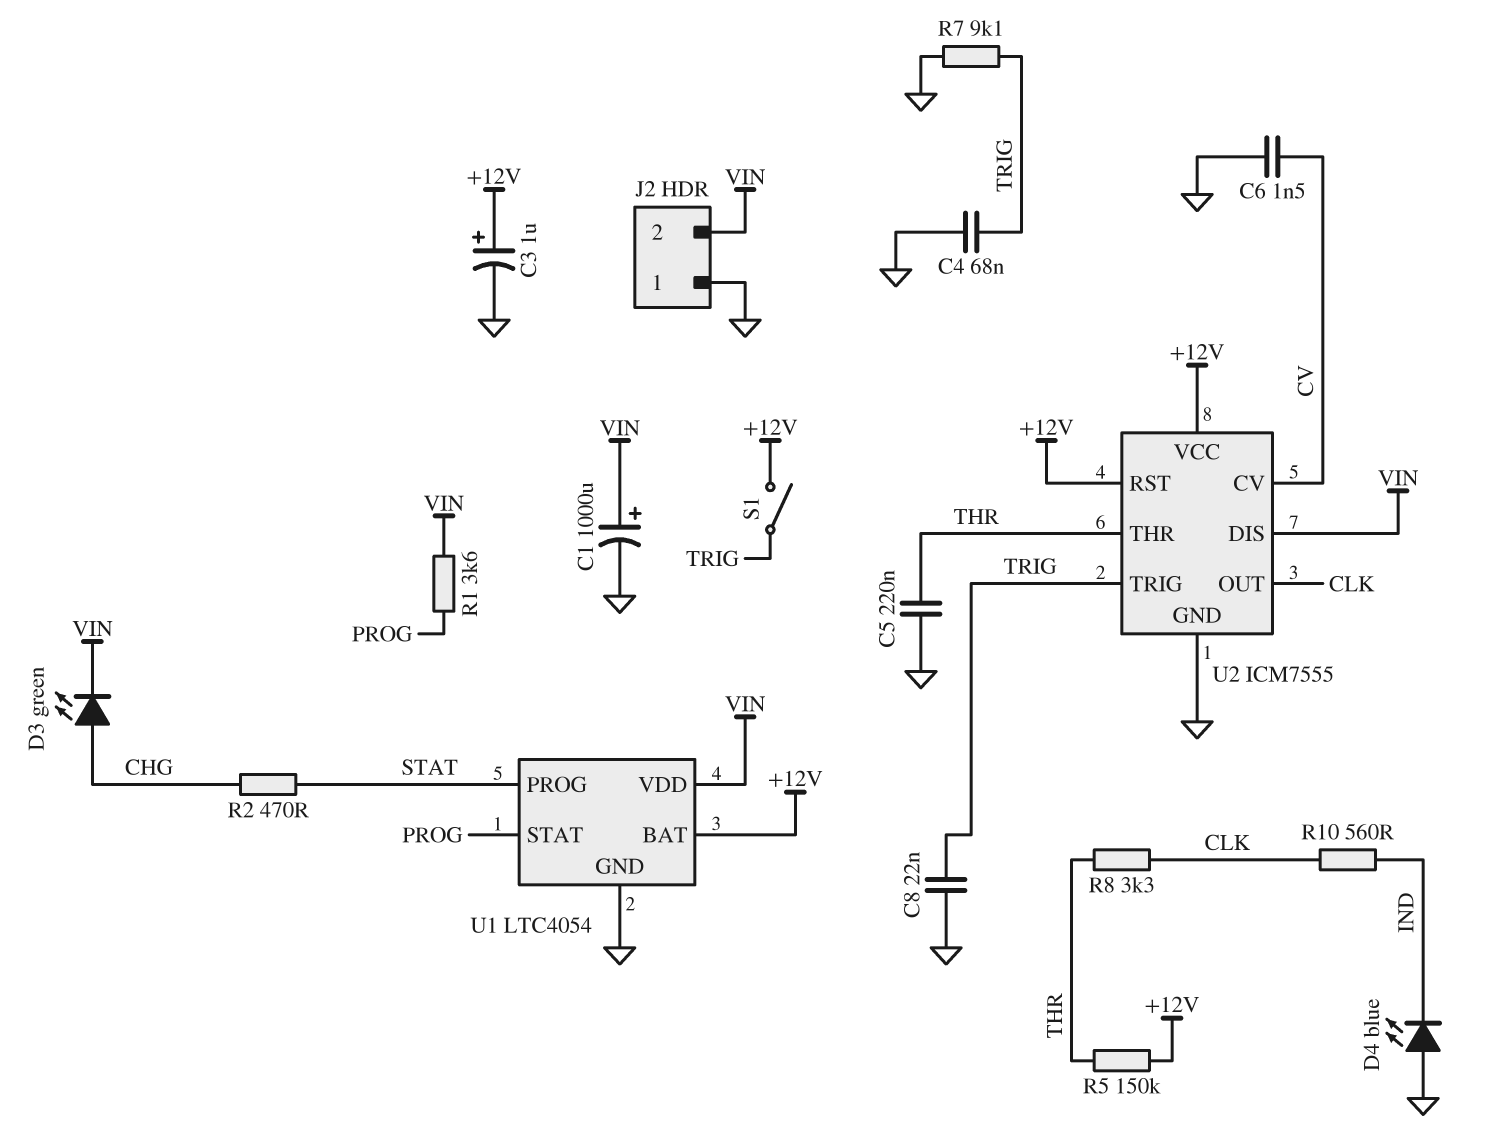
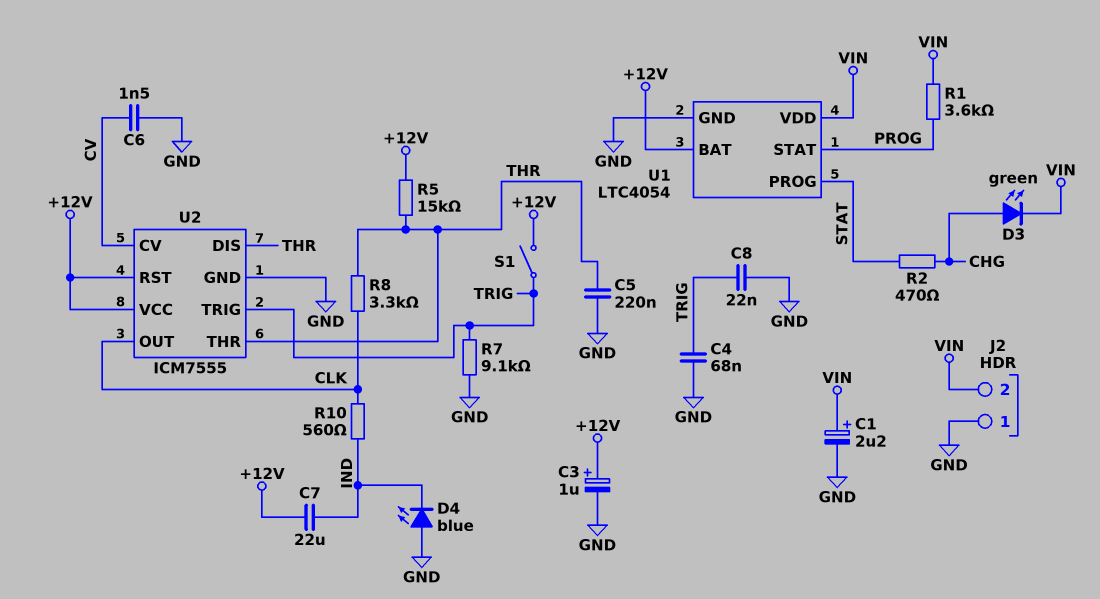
C1: 1000uF (plus VIN, minus GND) -> 2.2uF (plus VIN, minus GND)
C7: none -> 22uF (+12V, IND)
R5: 150k (+12V, THR) -> 15k (+12V, THR)
U2 pin DIS: VIN -> THR

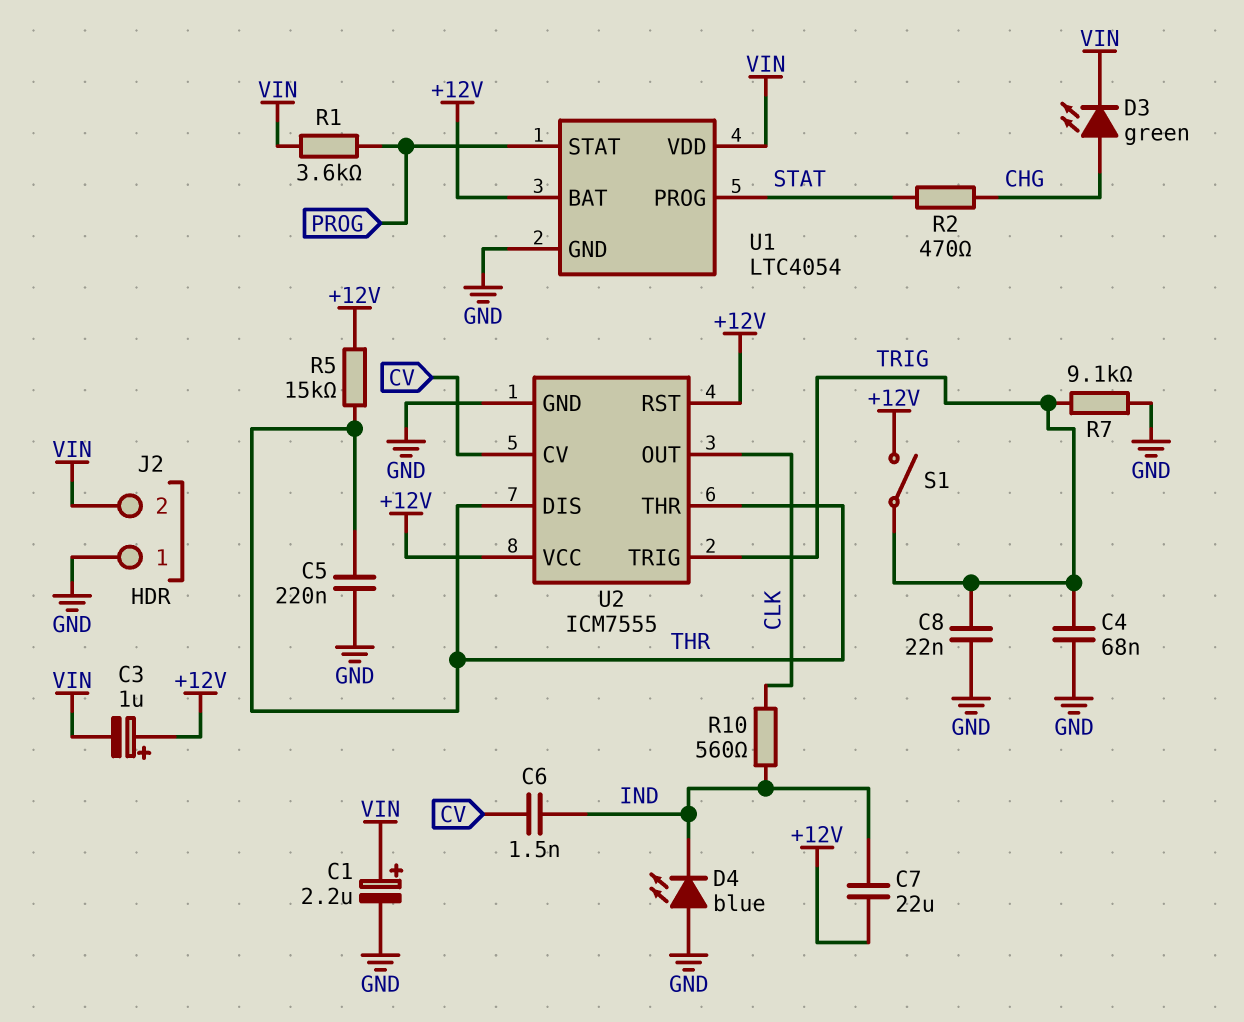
C3: 1uF (plus +12V, minus GND) -> 1uF (plus +12V, minus VIN)
C6: 1.5nF (CV, GND) -> 1.5nF (CV, IND)
R8: 3.3k (CLK, THR) -> none

